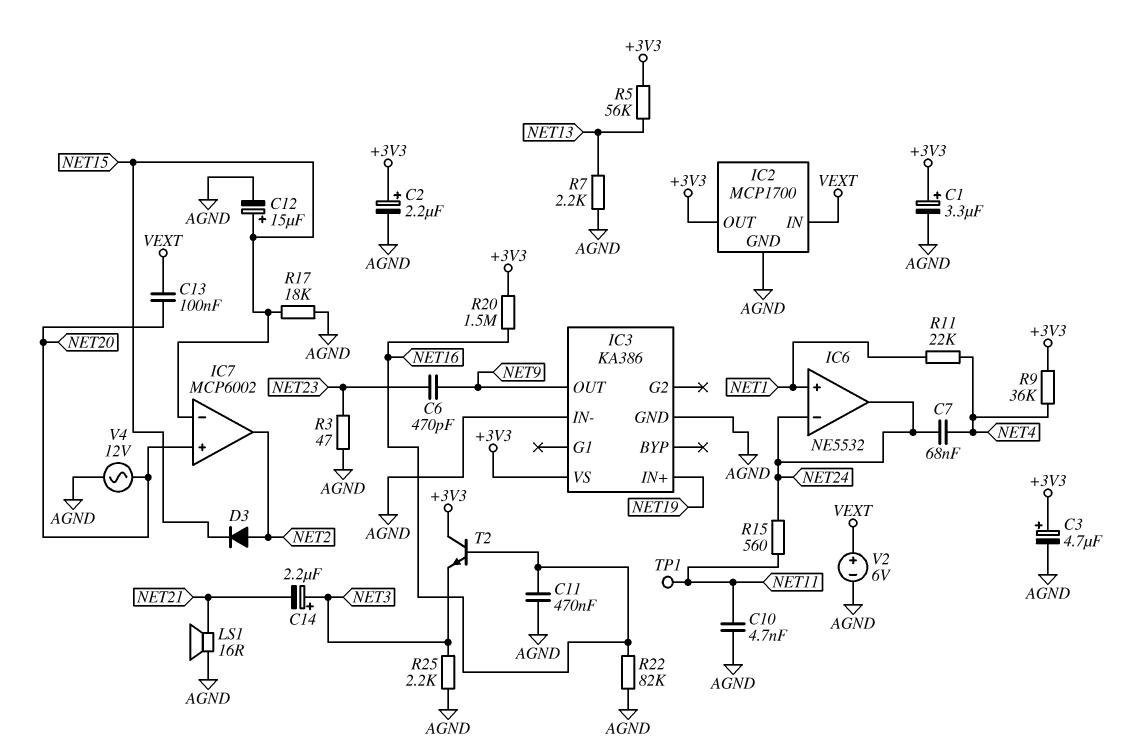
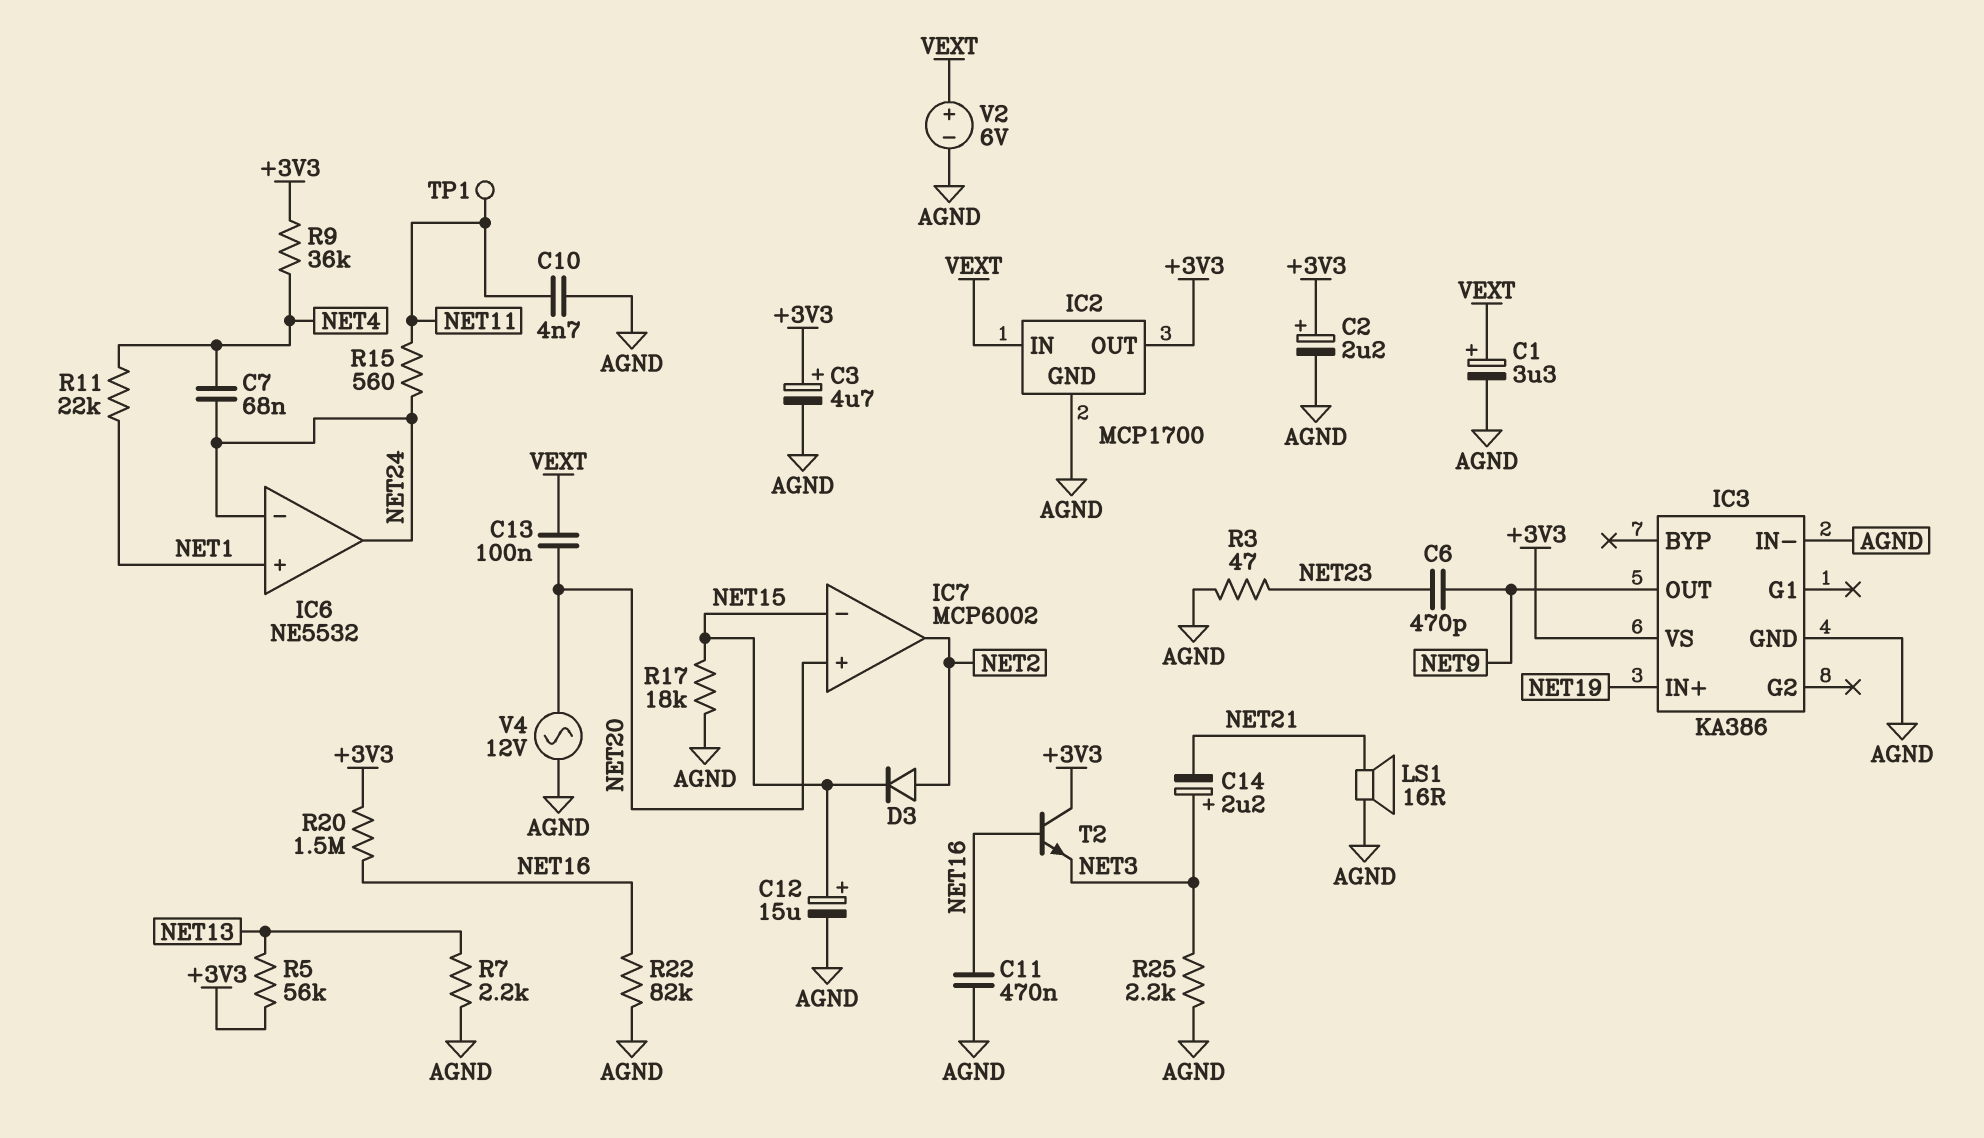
C1: 3.3uF (plus +3V3, minus AGND) -> 3.3uF (plus VEXT, minus AGND)

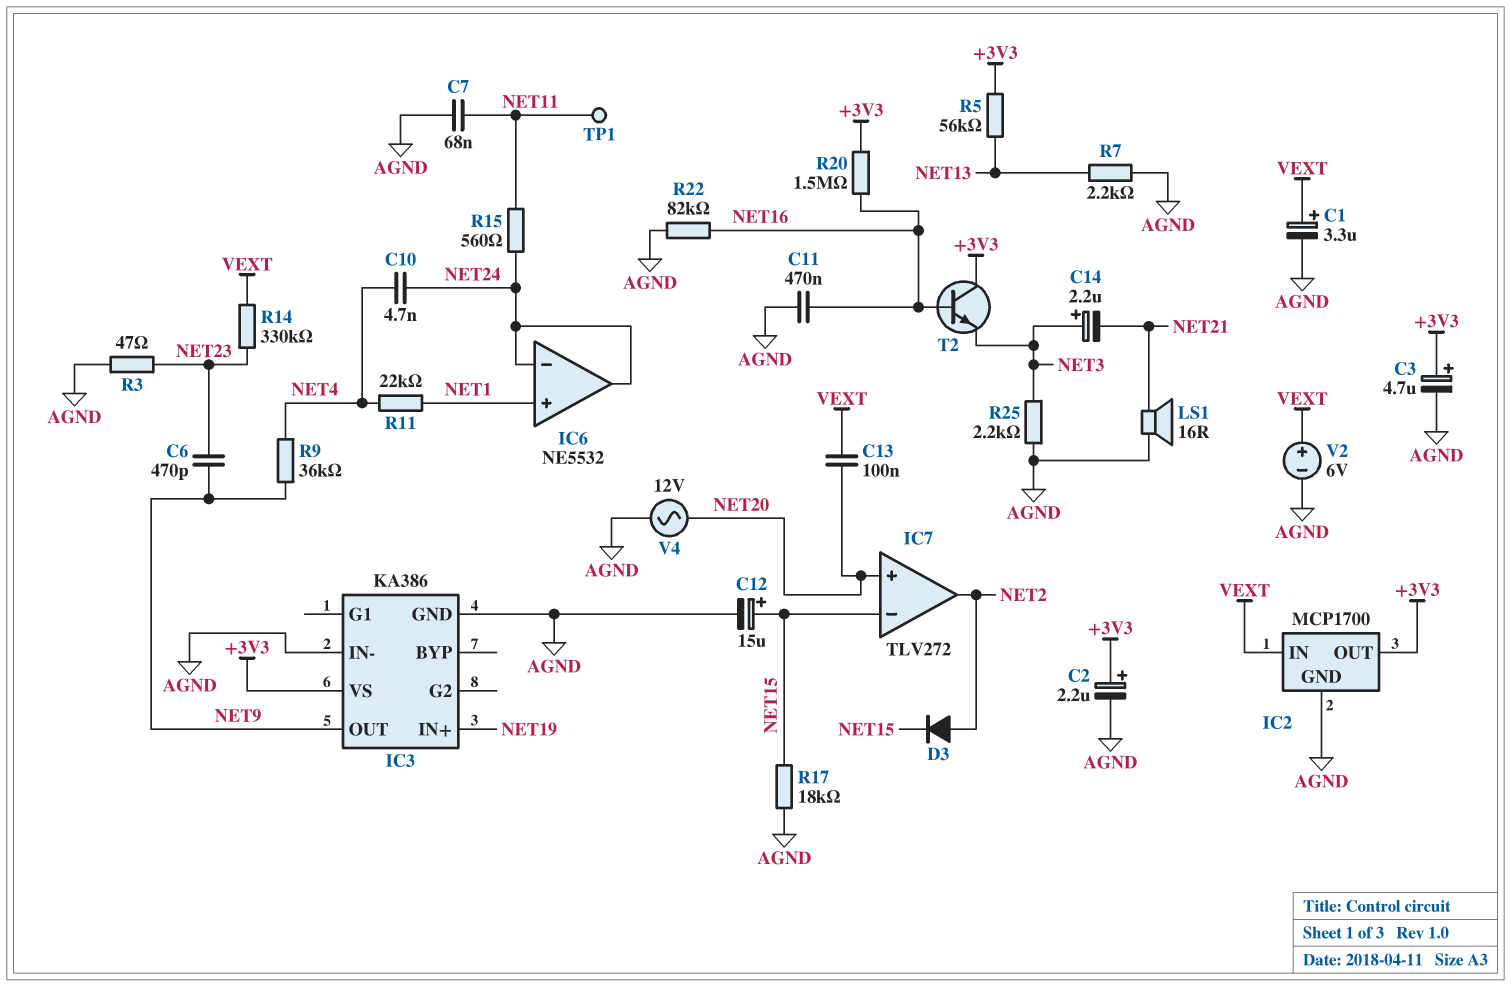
C7: 68nF (NET4, NET24) -> 68nF (AGND, NET11)
C10: 4.7nF (AGND, NET11) -> 4.7nF (NET4, NET24)
IC7: MCP6002 -> TLV272
R9: 36k (+3V3, NET4) -> 36k (NET4, NET9)
R14: none -> 330k (NET23, VEXT)

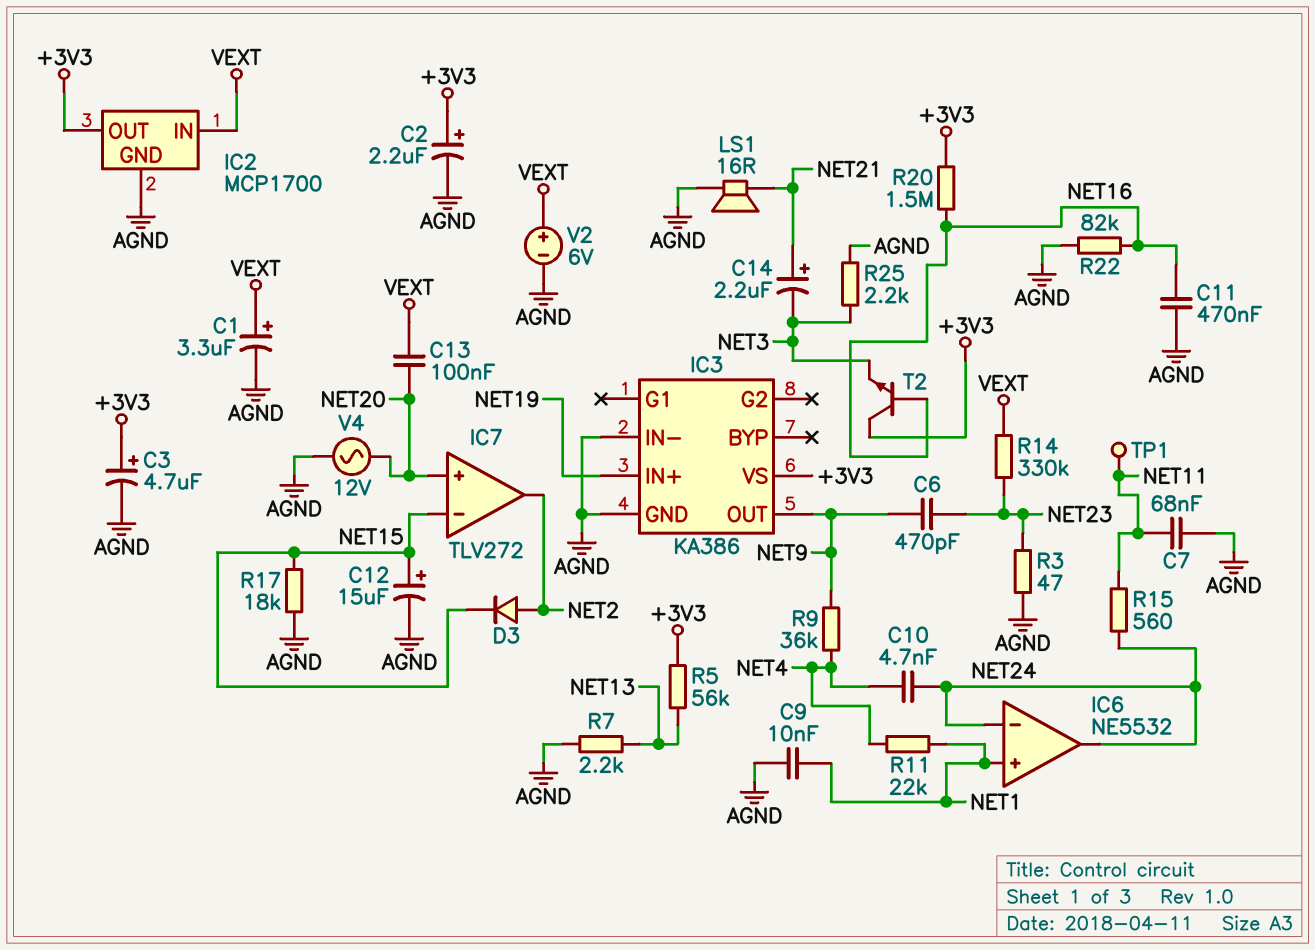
C9: none -> 10nF (AGND, NET1)
C14: 2.2uF (plus NET3, minus NET21) -> 2.2uF (plus NET21, minus NET3)

